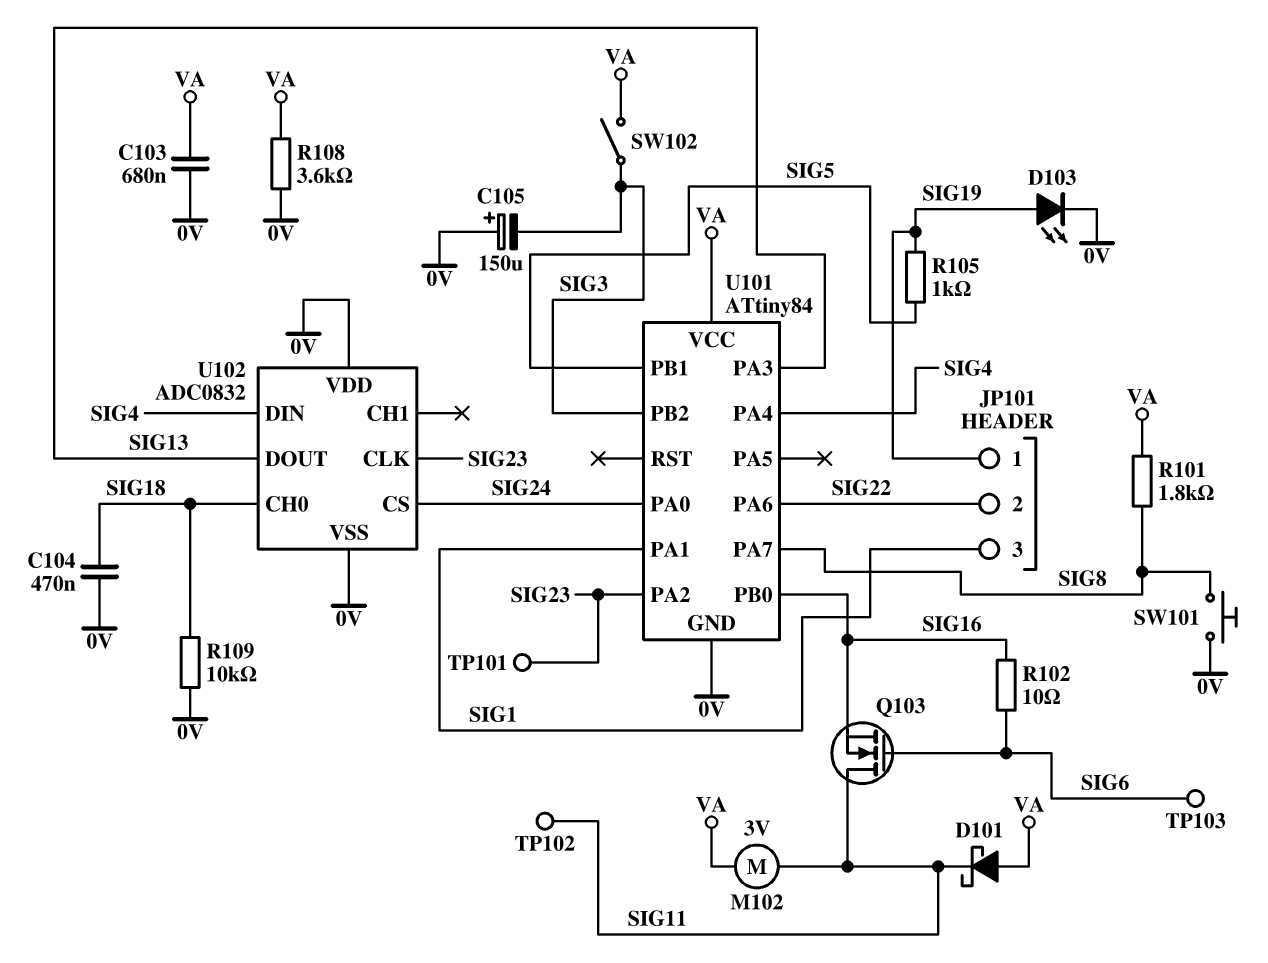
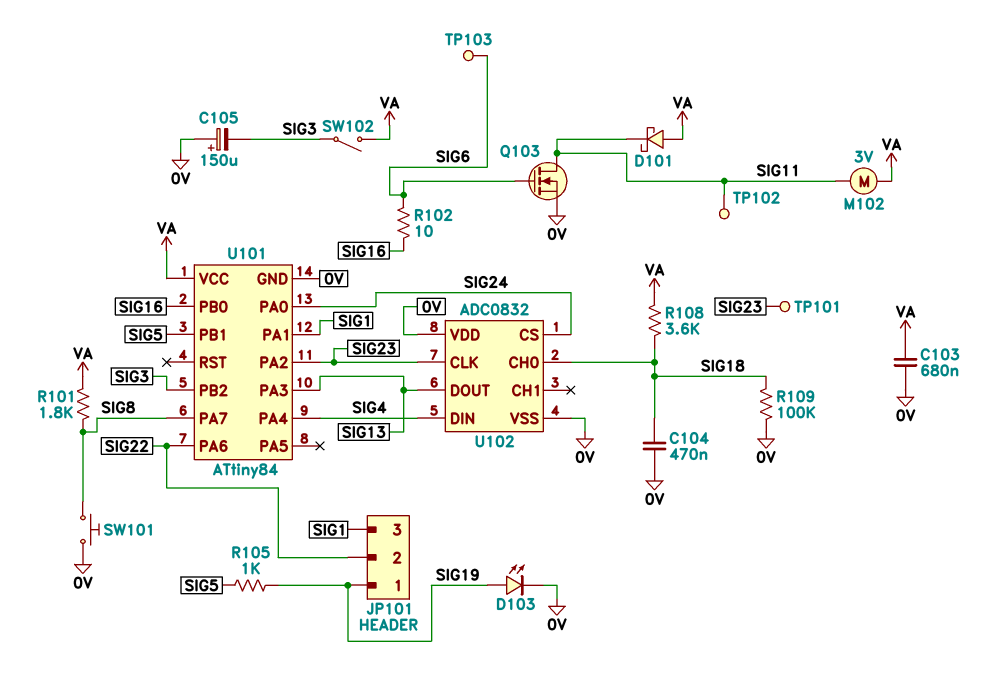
Q103: NMOS (G SIG6, D SIG11, S SIG16) -> NMOS (G SIG6, D SIG11, S 0V)
R108: 3.6k (0V, VA) -> 3.6k (SIG18, VA)
R109: 10k (0V, SIG18) -> 100k (0V, SIG18)

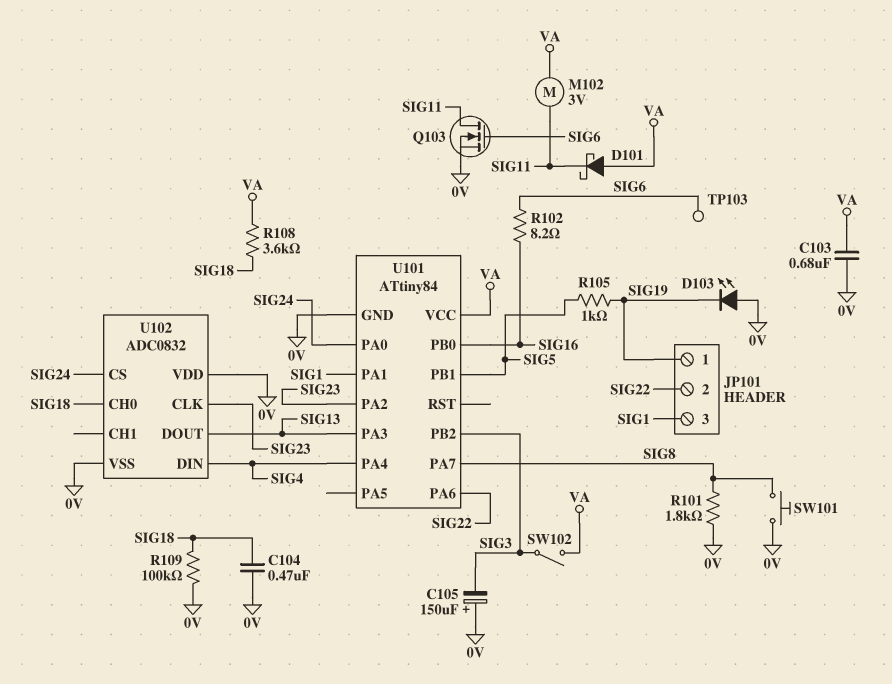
D103: LED (A SIG19, K 0V) -> LED (A 0V, K SIG19)
R101: 1.8k (SIG8, VA) -> 1.8k (0V, SIG8)
R102: 10 (SIG6, SIG16) -> 8.2 (SIG6, SIG16)
TP101: test point (SIG23) -> none
TP102: test point (SIG11) -> none

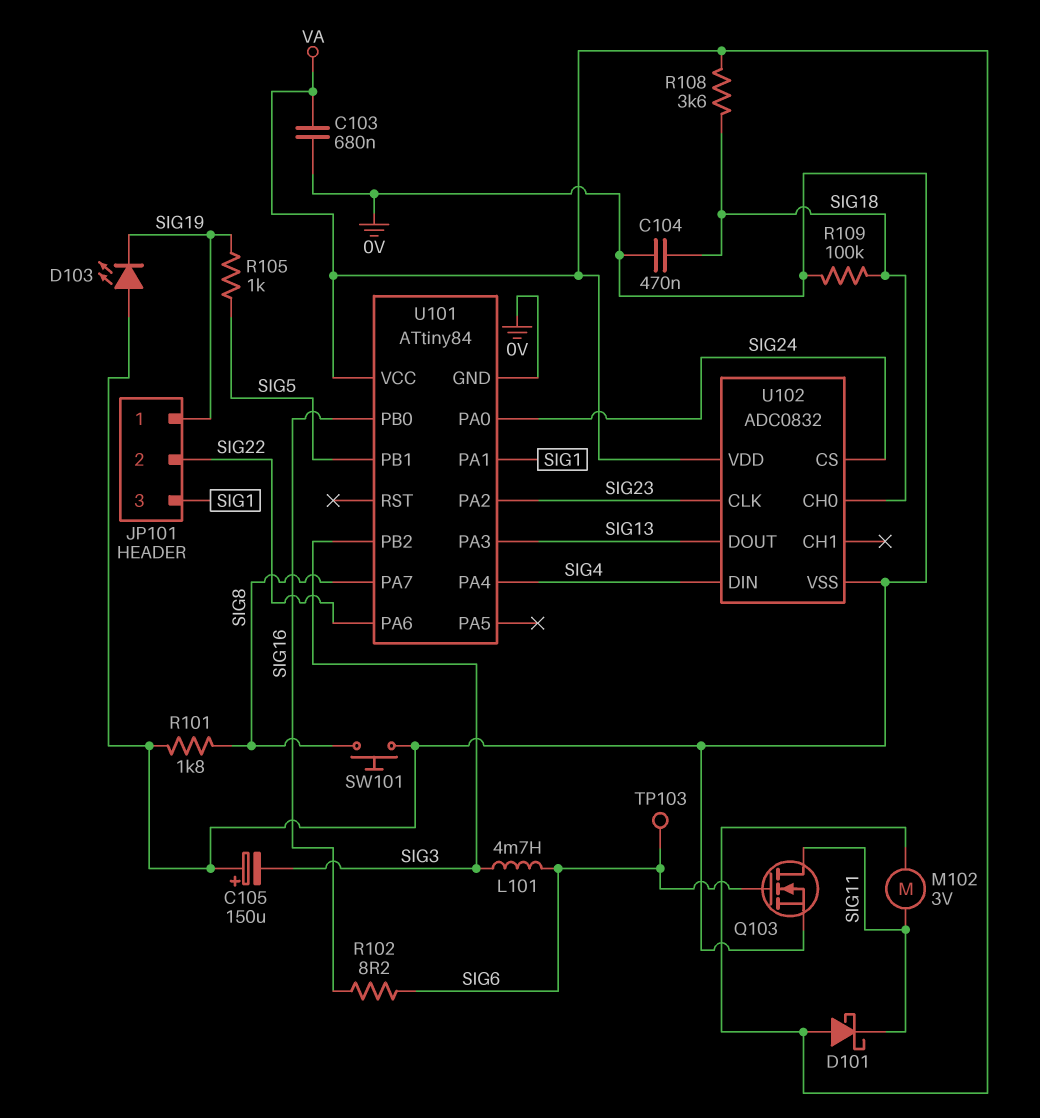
L101: none -> 4.7mH (SIG3, SIG6)
SW102: switch (SIG3, VA) -> none
U102 pin VDD: 0V -> VA

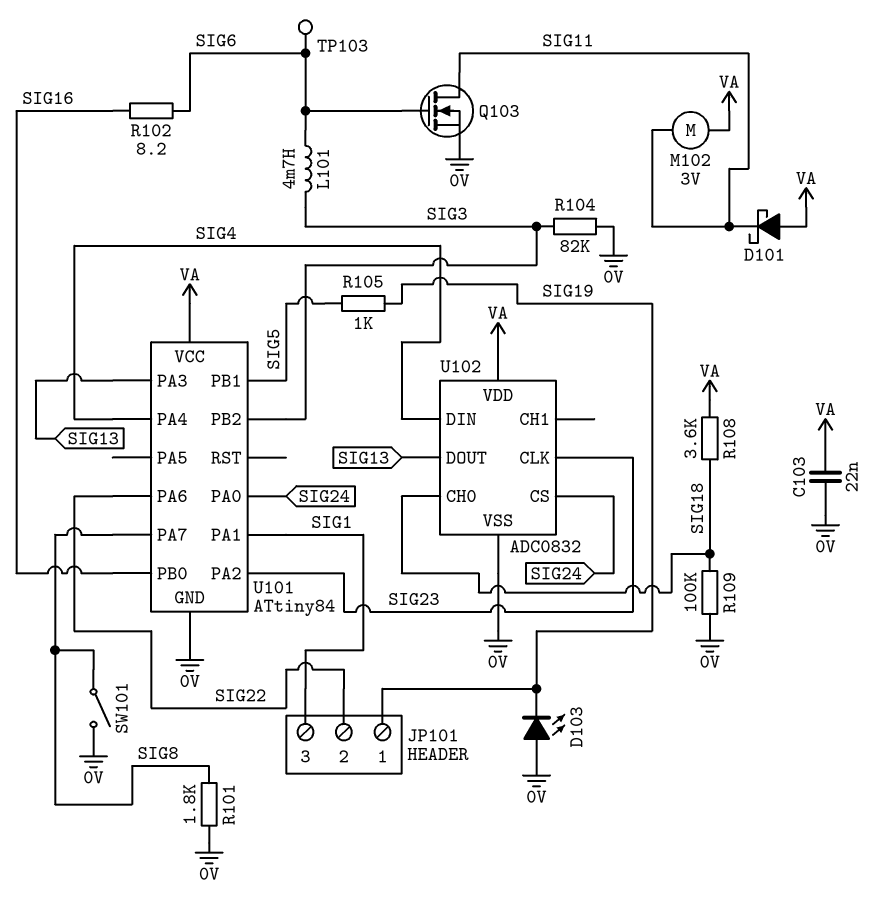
C103: 680nF (0V, VA) -> 22nF (0V, VA)
C104: 470nF (0V, SIG18) -> none
C105: 150uF (plus 0V, minus SIG3) -> none
R104: none -> 82k (0V, SIG3)
SW101: button (0V, SIG8) -> switch (0V, SIG8)

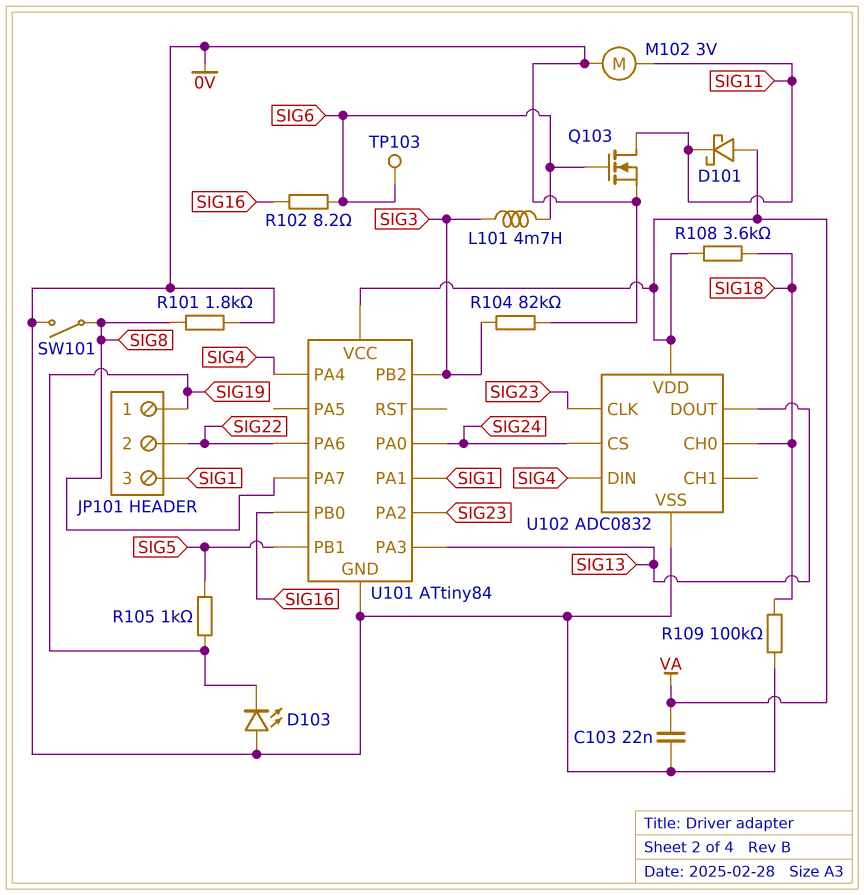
M102: motor 3V (SIG11, VA) -> motor 3V (0V, SIG11)

